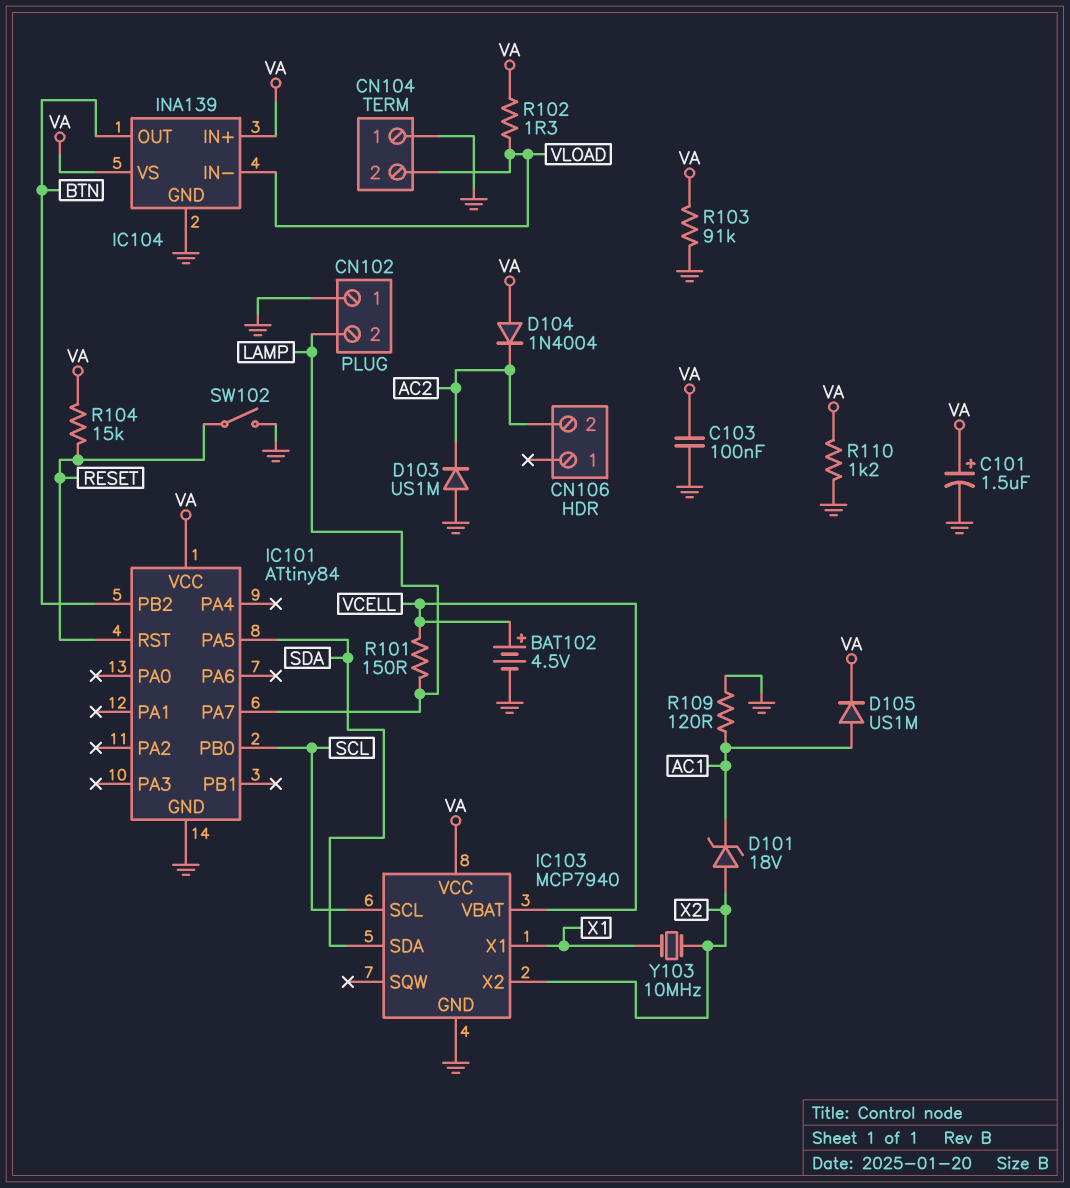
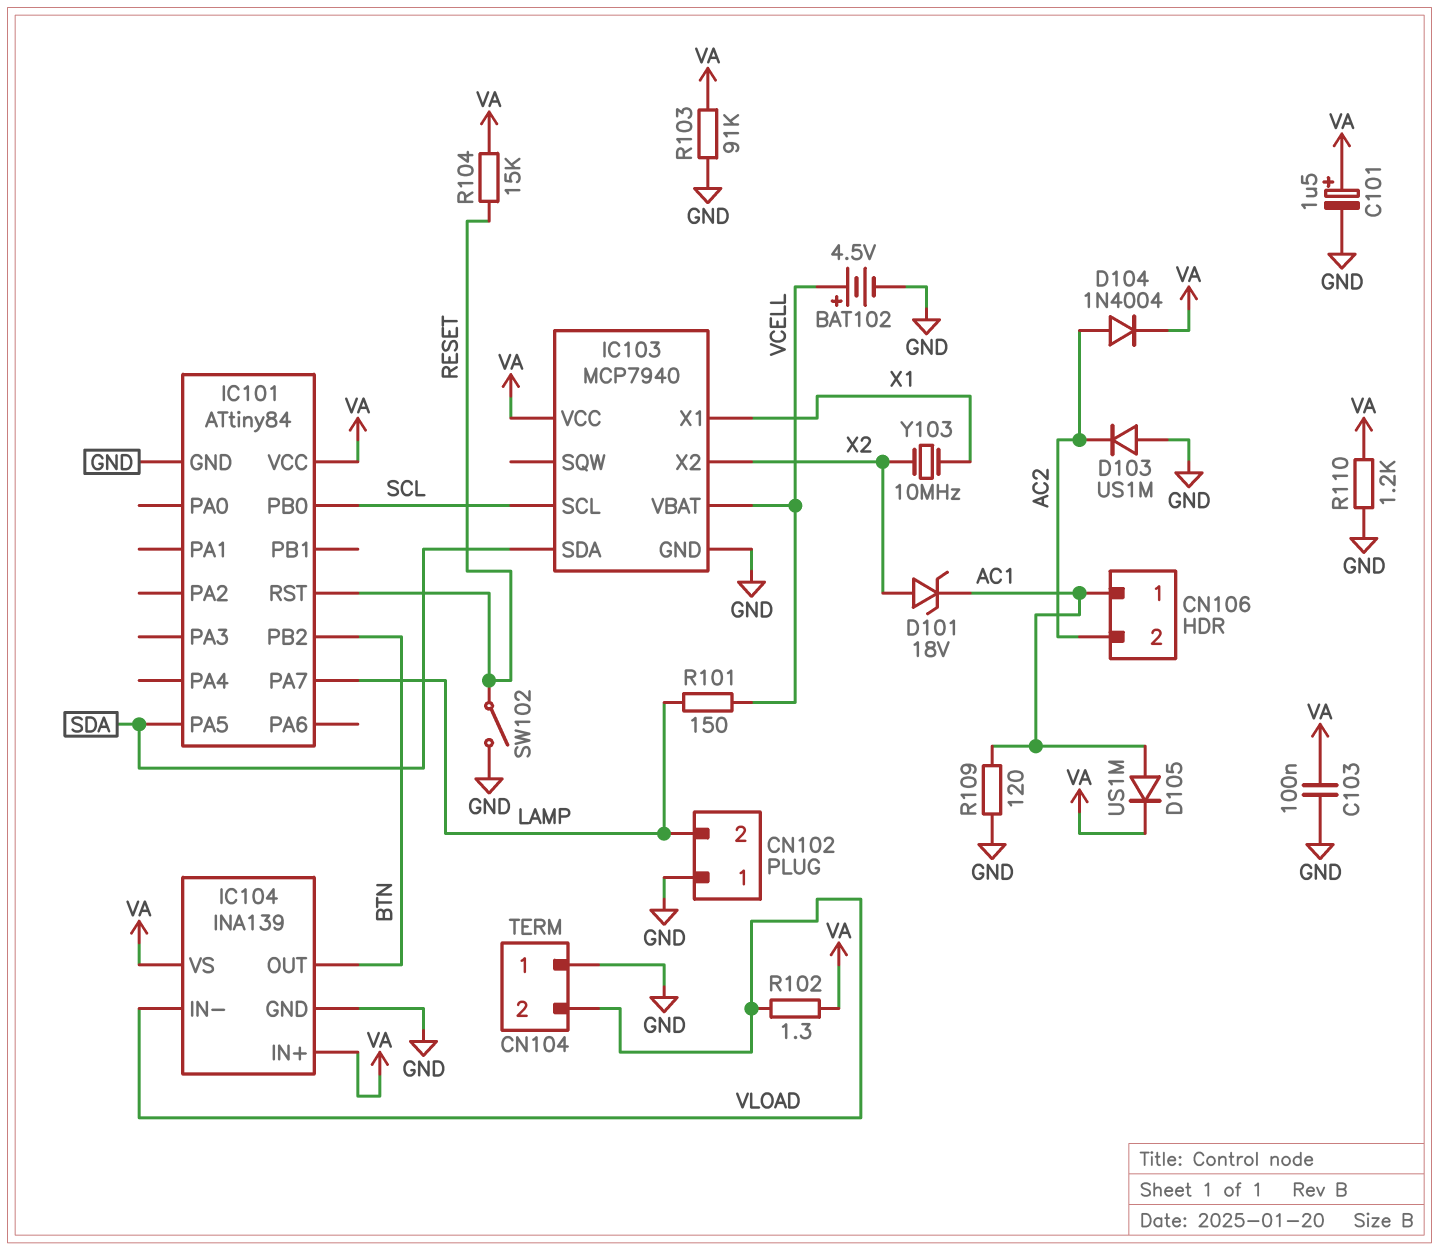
CN106 pin 1: none -> AC1
D104: diode 1N4004 (A VA, K AC2) -> diode 1N4004 (A AC2, K VA)

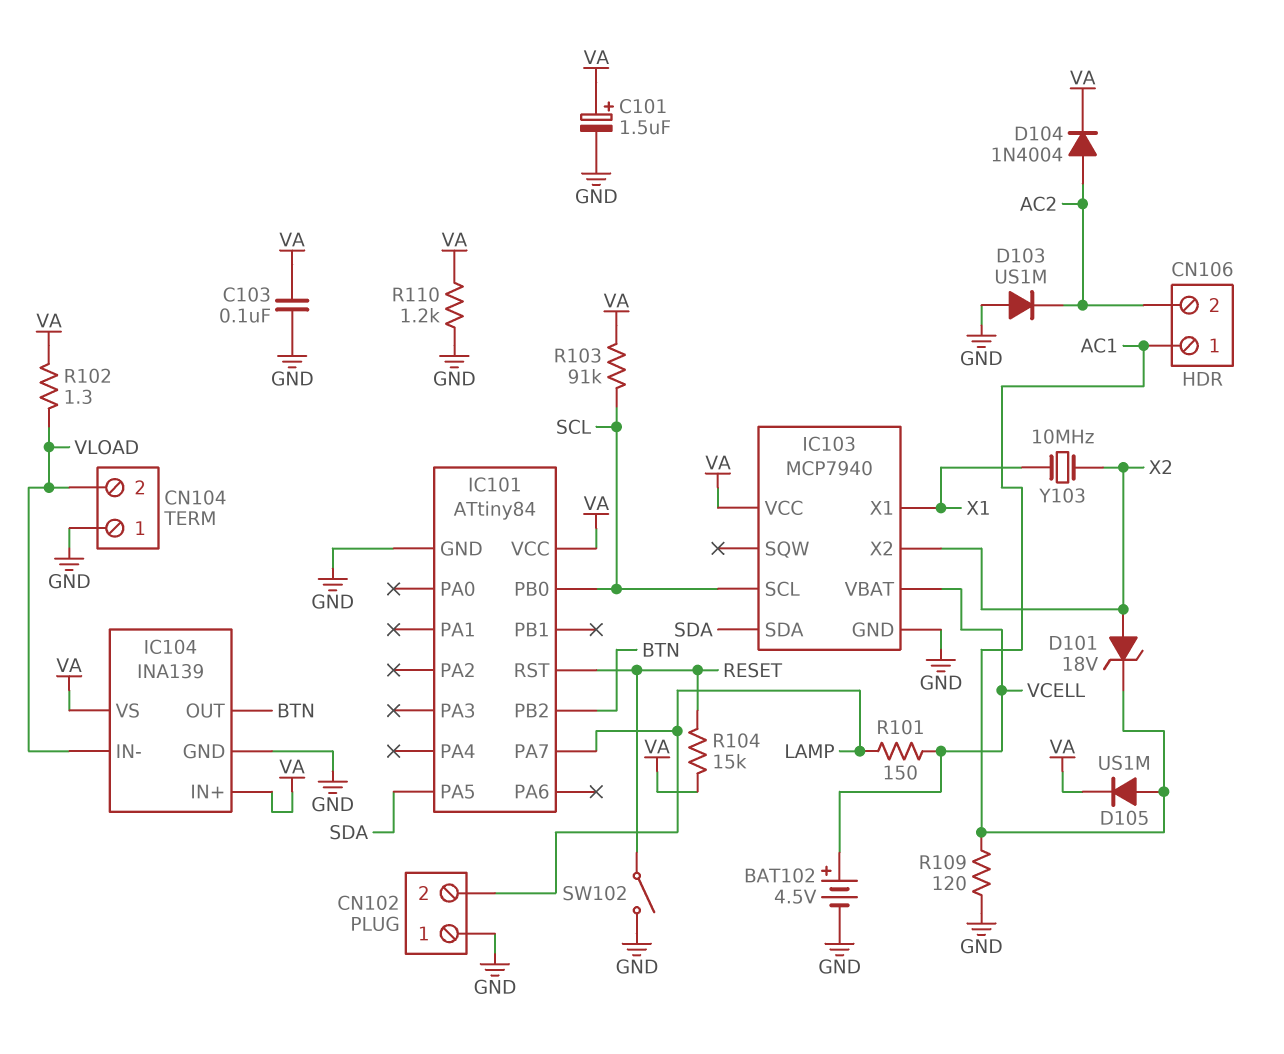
R103: 91k (GND, VA) -> 91k (SCL, VA)

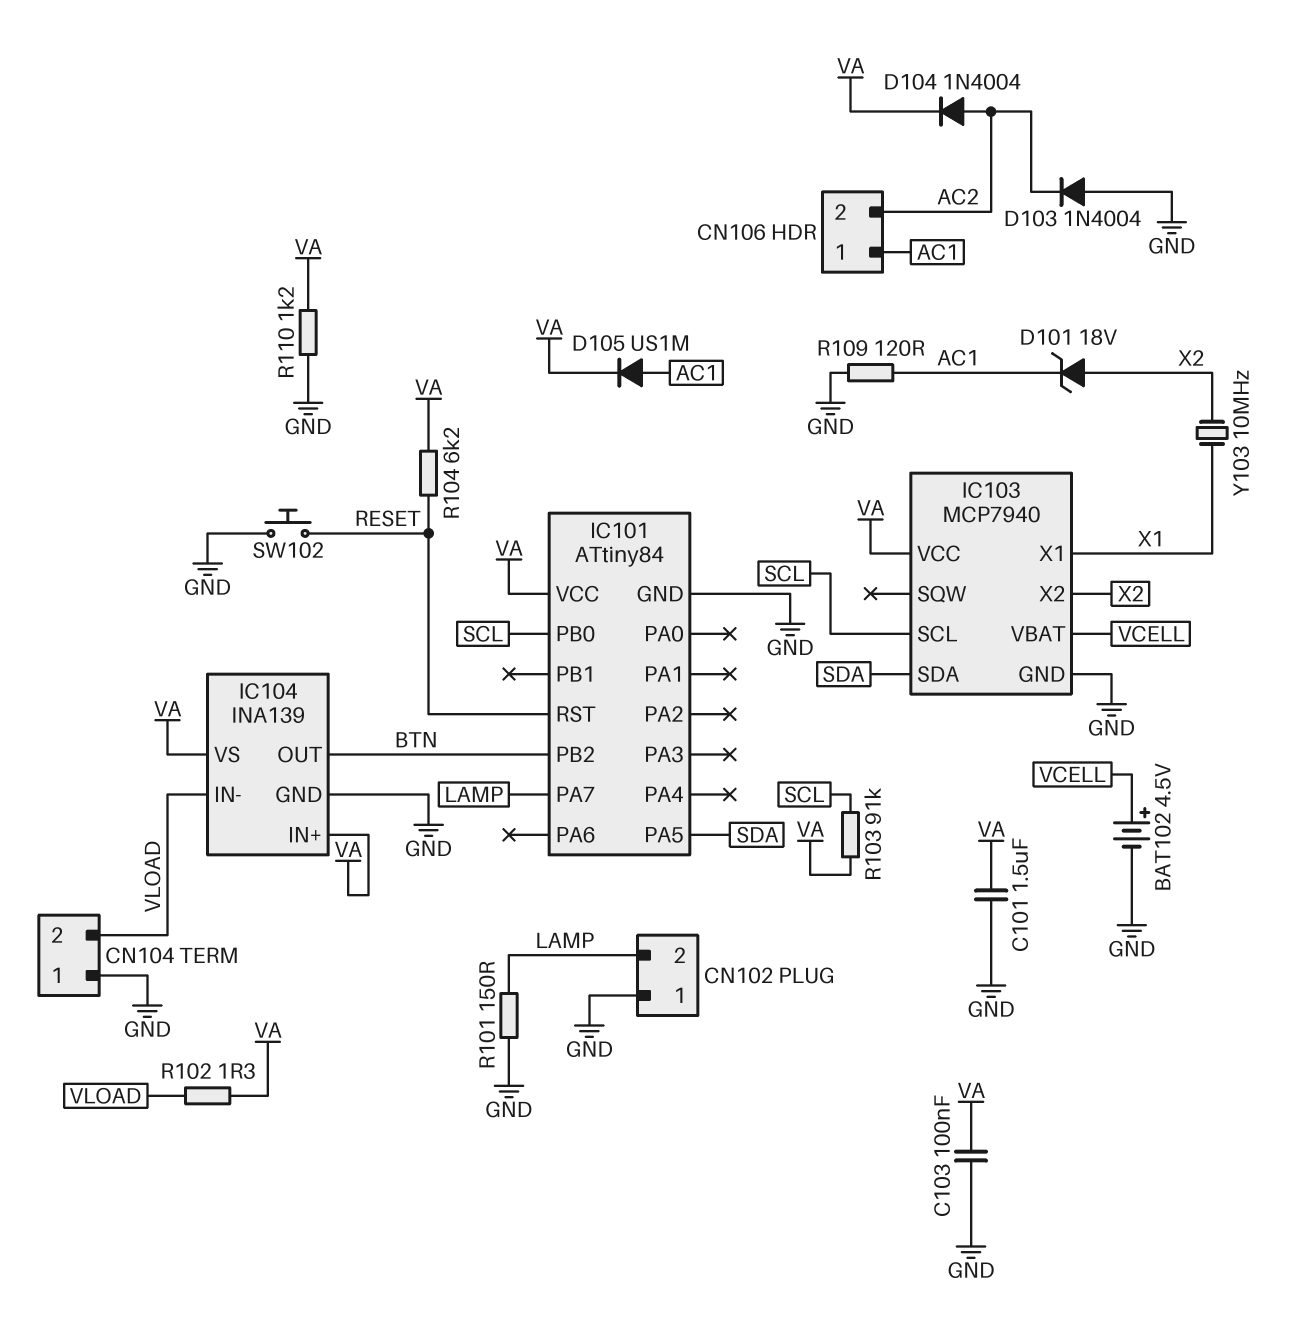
C101: 1.5uF (plus VA, minus GND) -> 1.5uF (GND, VA)
D103: diode US1M (A GND, K AC2) -> diode 1N4004 (A GND, K AC2)
R101: 150 (LAMP, VCELL) -> 150 (GND, LAMP)
R104: 15k (RESET, VA) -> 6.2k (RESET, VA)
SW102: switch (GND, RESET) -> button (GND, RESET)

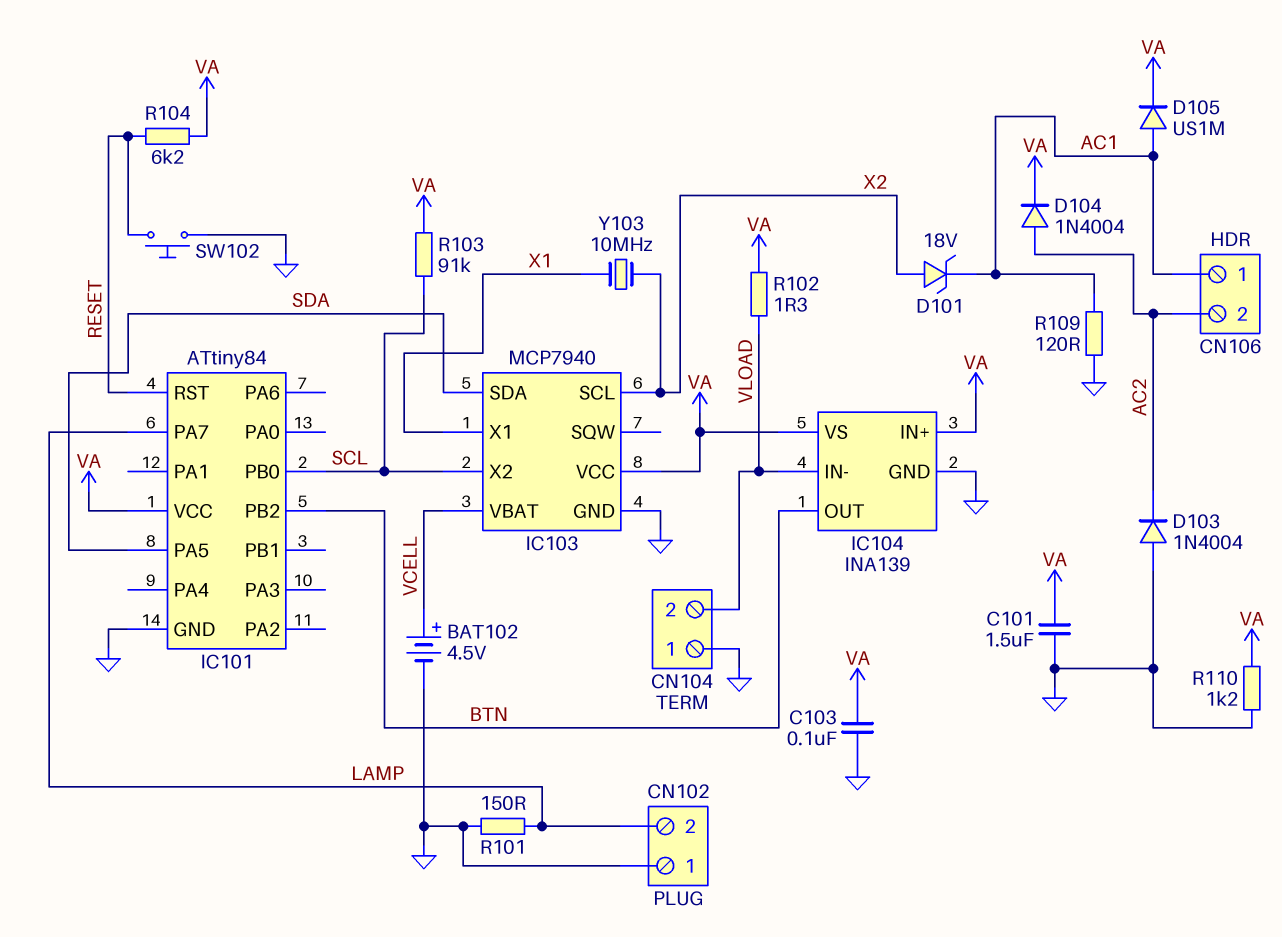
IC103 pin SCL: SCL -> X2
IC103 pin X2: X2 -> SCL

